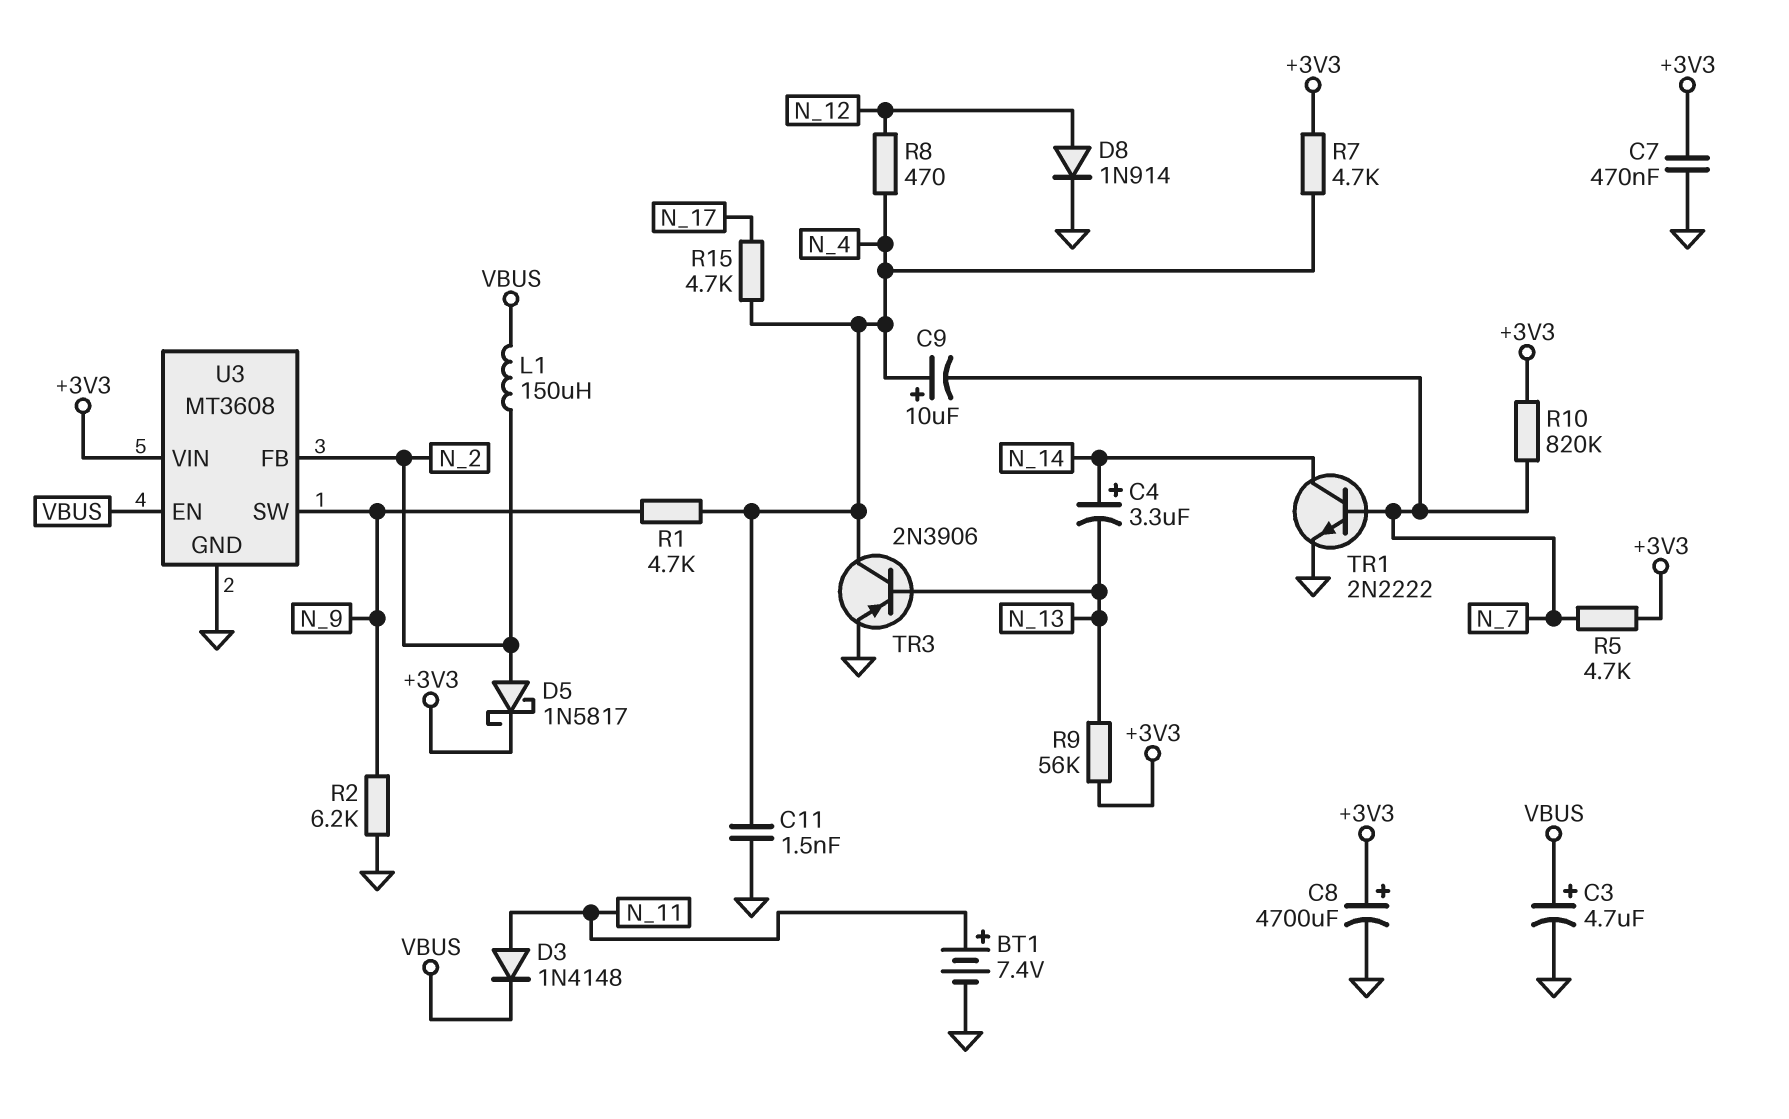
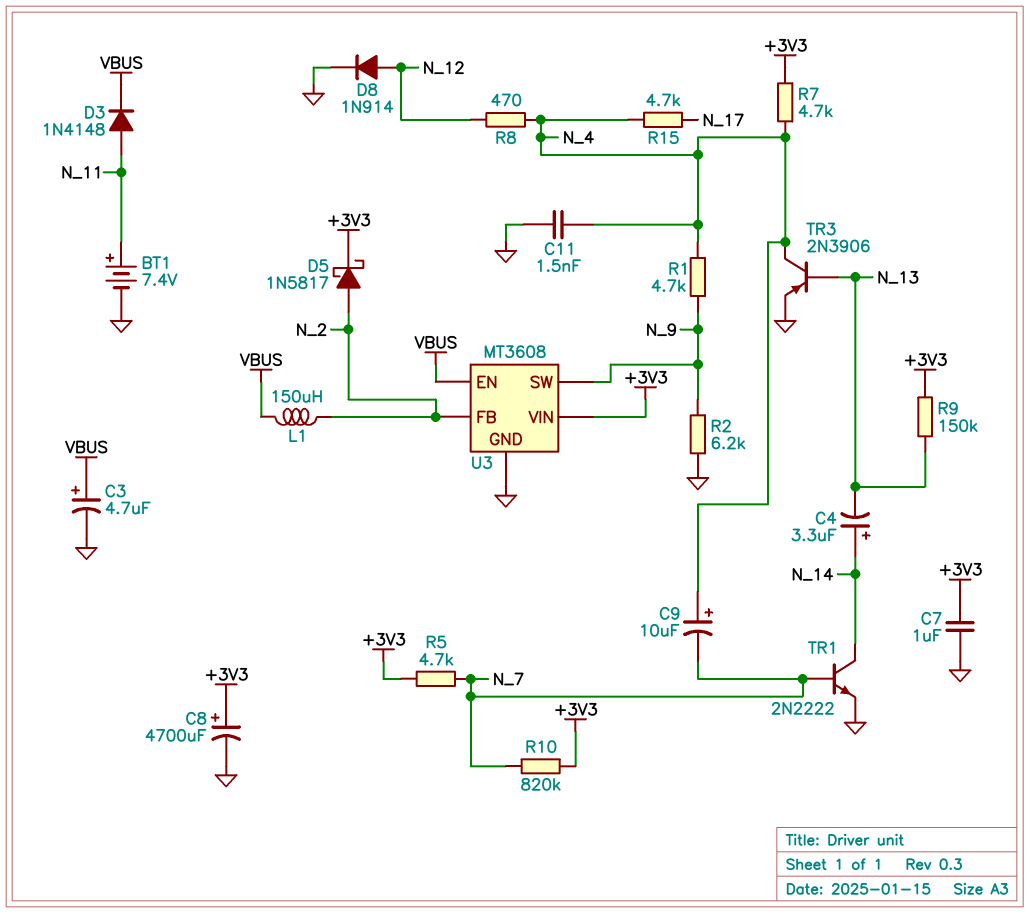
C7: 470nF (+3V3, GND) -> 1uF (+3V3, GND)
R9: 56k (+3V3, N_13) -> 150k (+3V3, N_13)

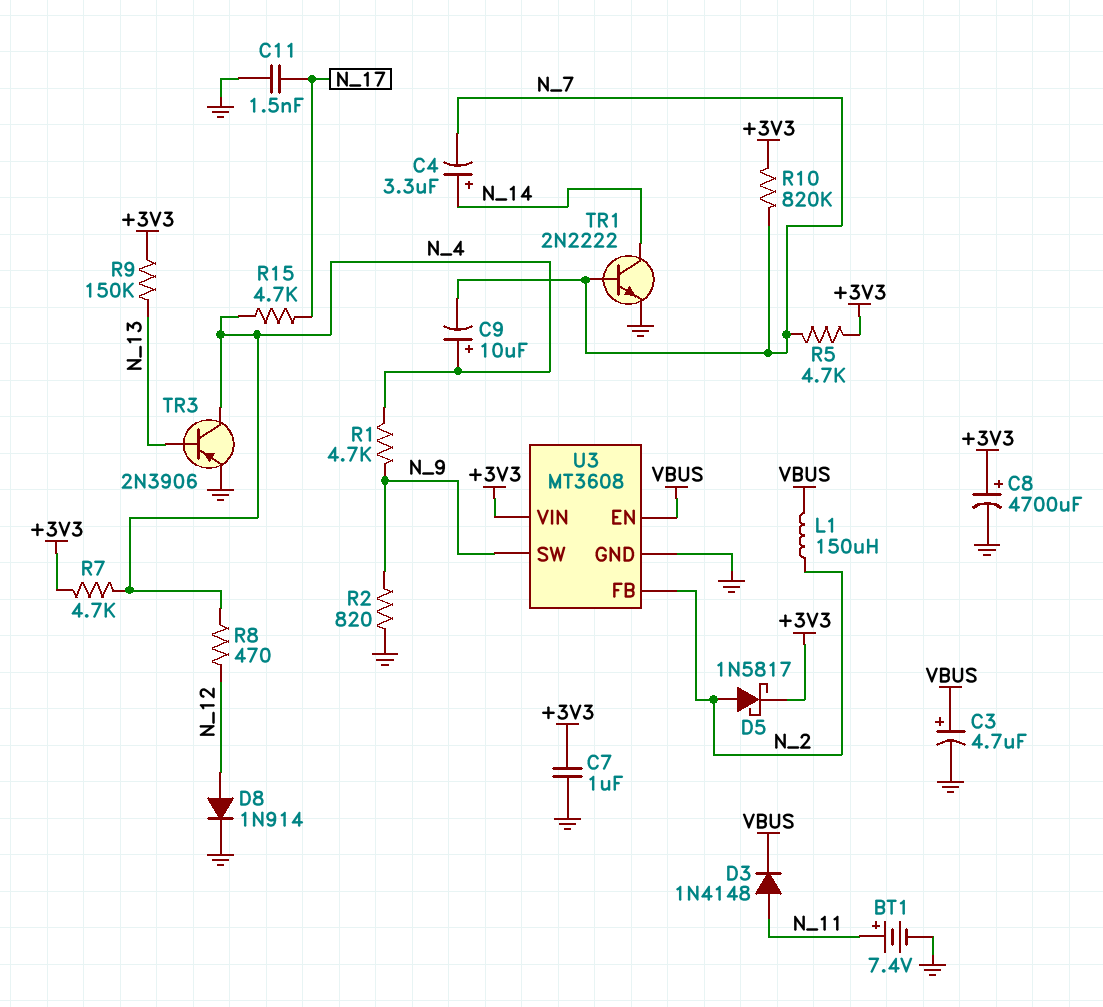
C4: 3.3uF (plus N_14, minus N_13) -> 3.3uF (plus N_14, minus N_7)
C11: 1.5nF (GND, N_4) -> 1.5nF (GND, N_17)
R2: 6.2k (GND, N_9) -> 820 (GND, N_9)

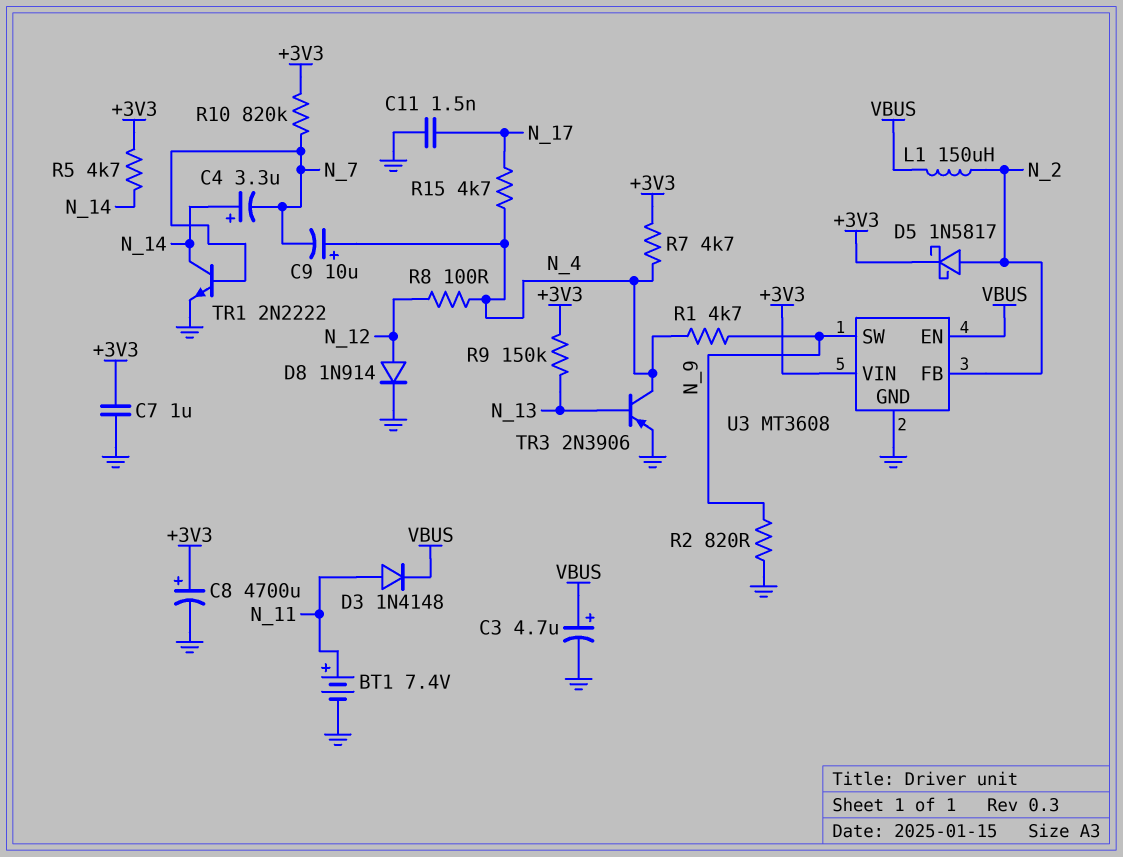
R5: 4.7k (+3V3, N_7) -> 4.7k (+3V3, N_14)
R8: 470 (N_4, N_12) -> 100 (N_4, N_12)

